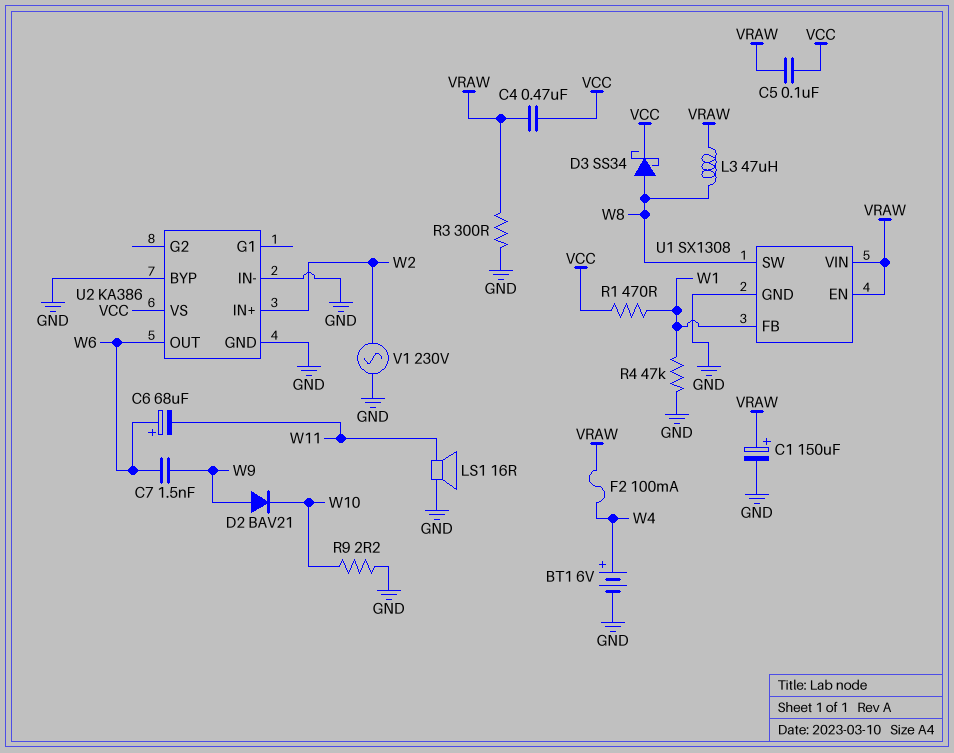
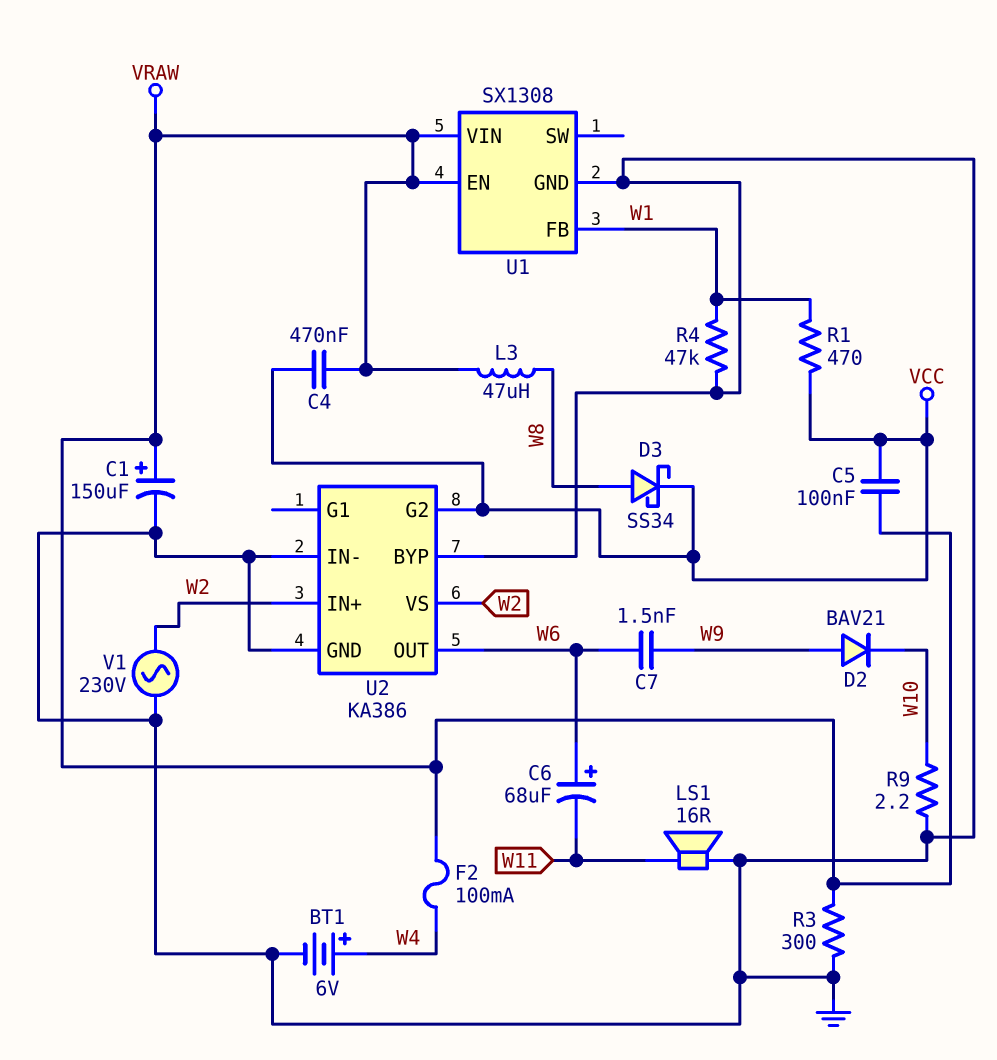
U1 pin SW: W8 -> none
U2 pin G2: none -> VCC
U2 pin VS: VCC -> W2

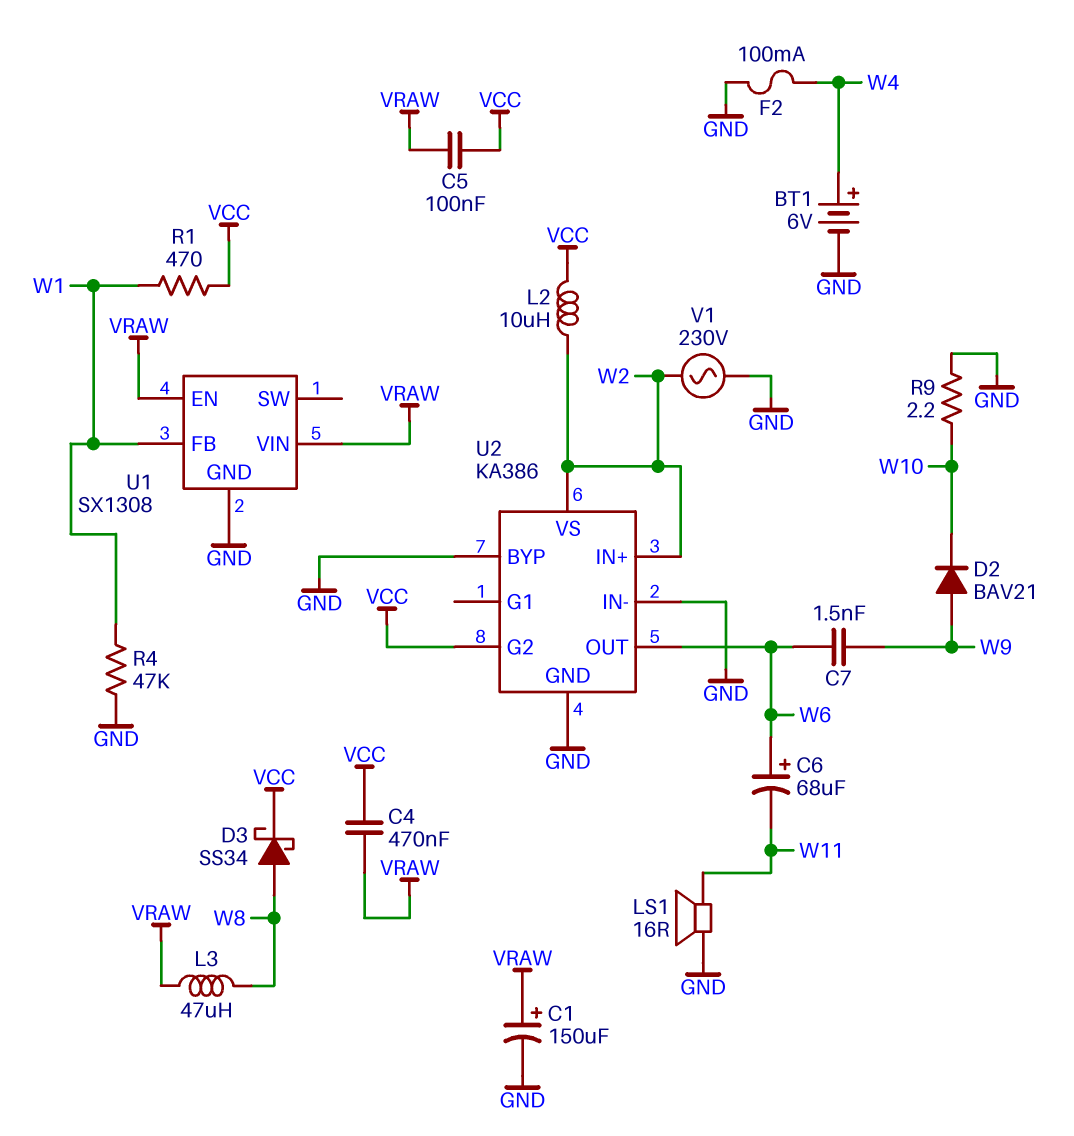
F2: 100mA (VRAW, W4) -> 100mA (GND, W4)
L2: none -> 10uH (VCC, W2)
R3: 300 (GND, VRAW) -> none

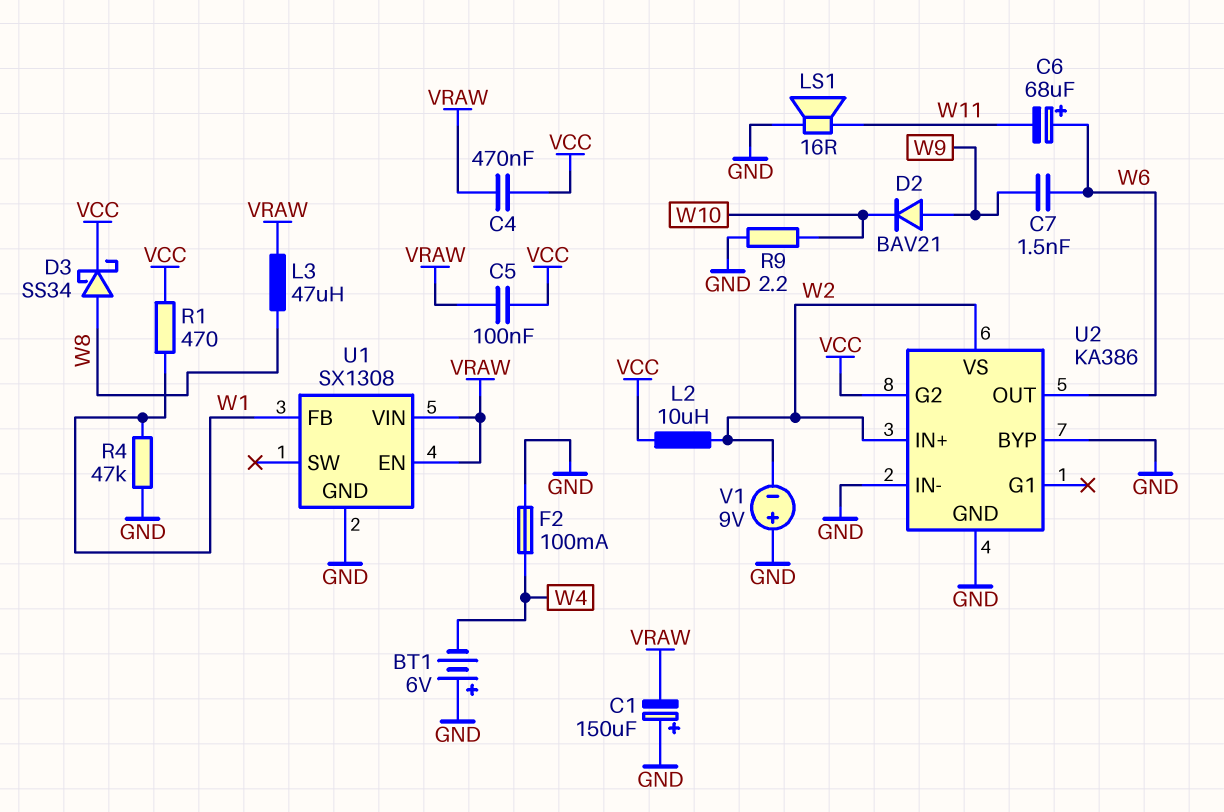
BT1: 6V (plus W4, minus GND) -> 6V (plus GND, minus W4)
C1: 150uF (plus VRAW, minus GND) -> 150uF (plus GND, minus VRAW)
V1: AC 230V (GND, W2) -> 9V (plus GND, minus W2)

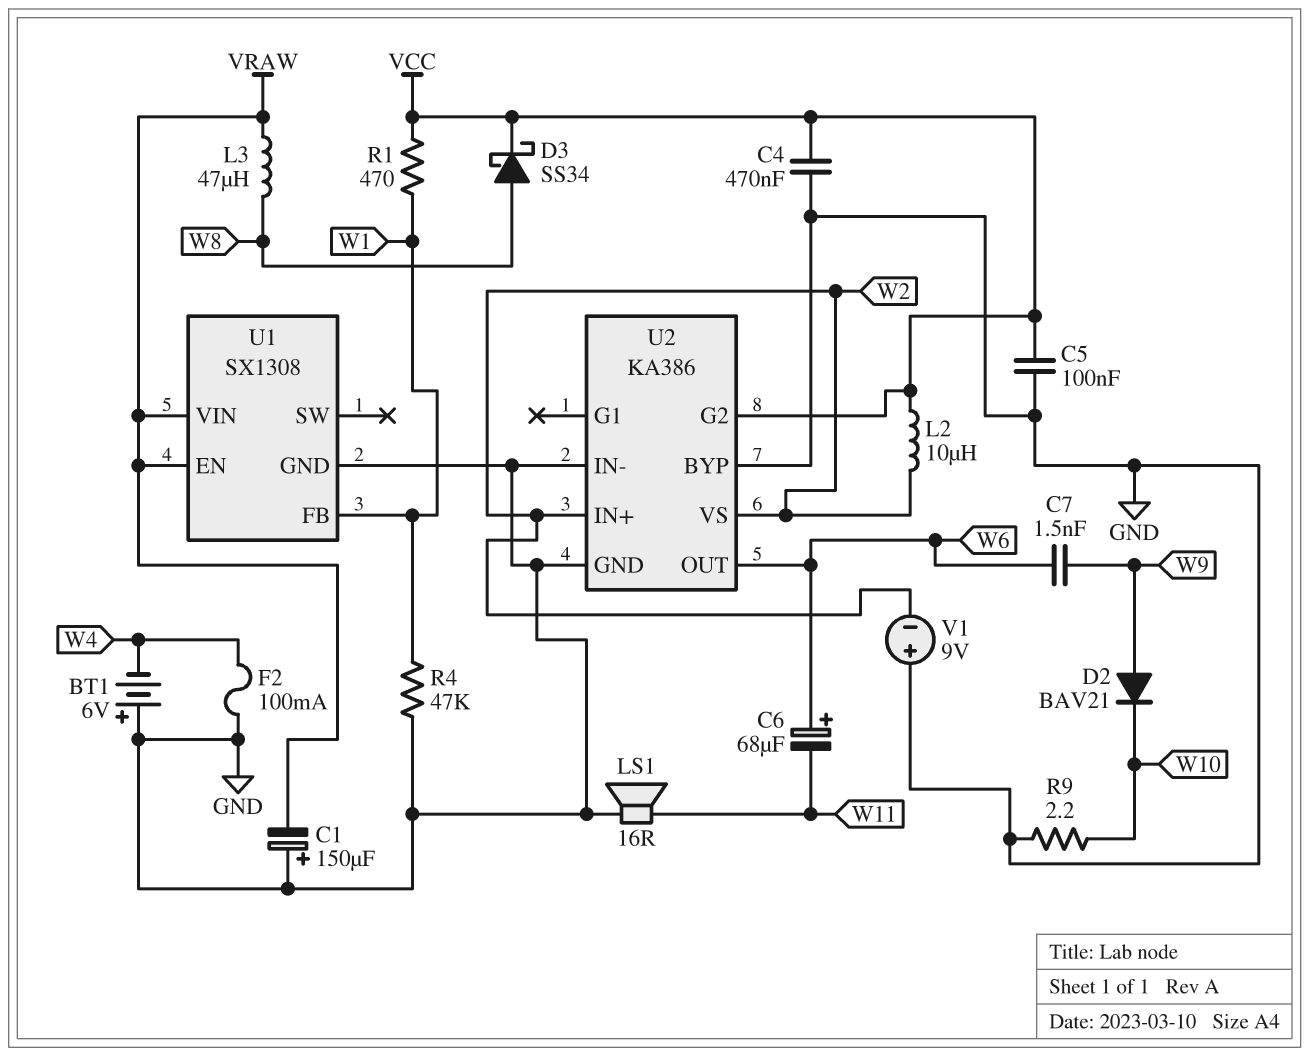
C4: 470nF (VCC, VRAW) -> 470nF (GND, VCC)
C5: 100nF (VCC, VRAW) -> 100nF (GND, VCC)

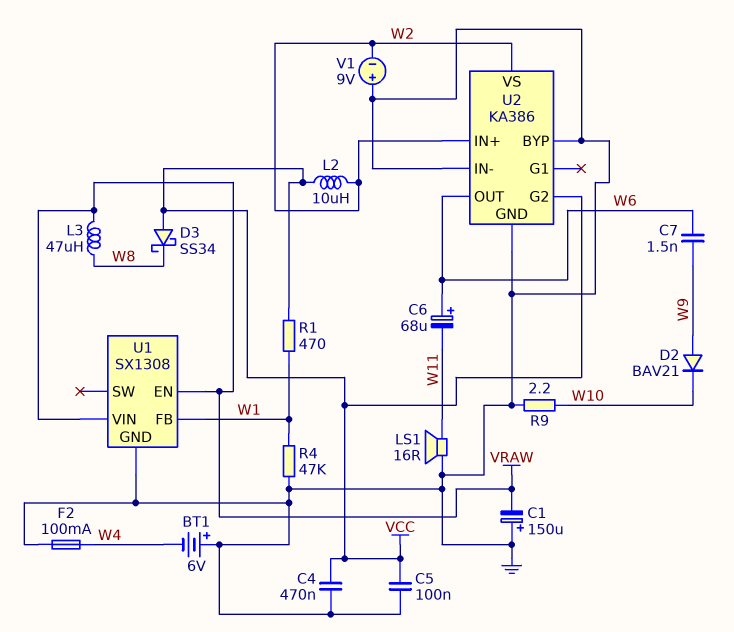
D3: schottky SS34 (A W8, K VCC) -> schottky SS34 (A VCC, K W8)

